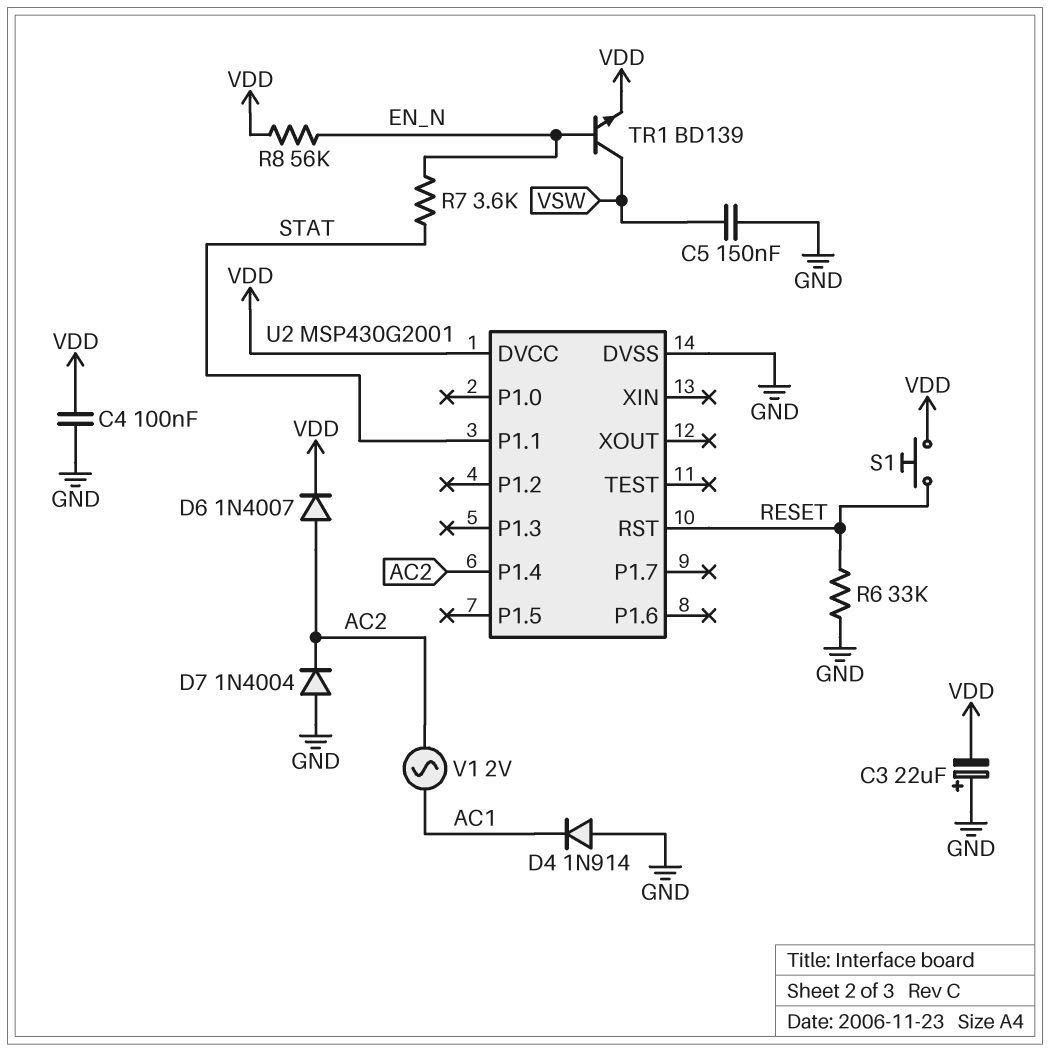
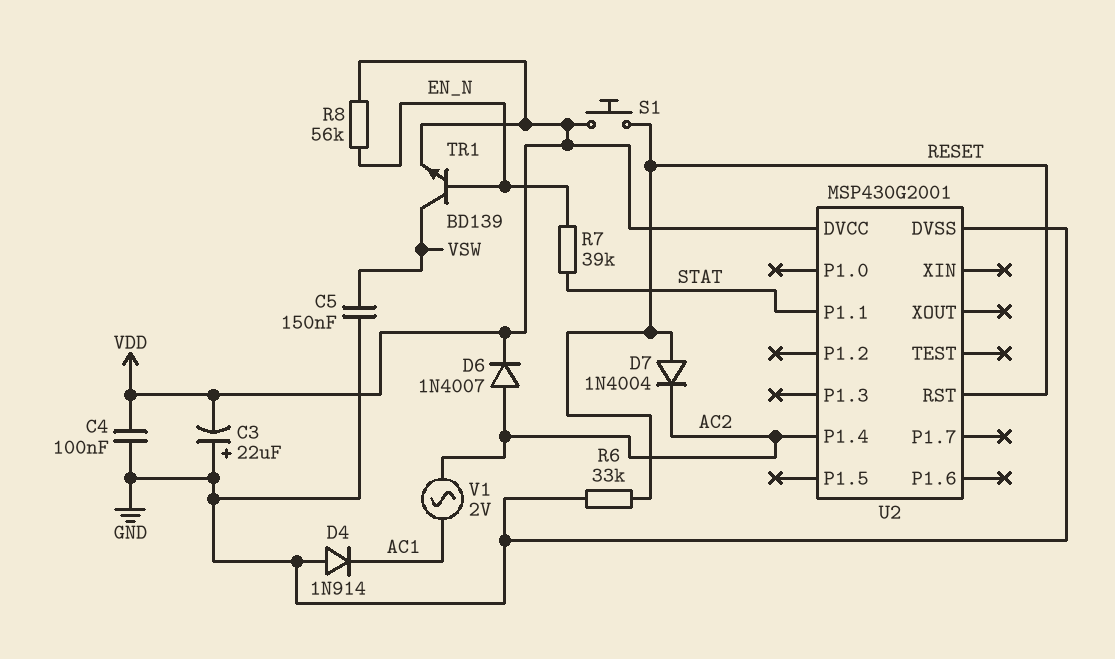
D7: diode 1N4004 (A GND, K AC2) -> diode 1N4004 (A RESET, K AC2)
R7: 3.6k (EN_N, STAT) -> 39k (EN_N, STAT)

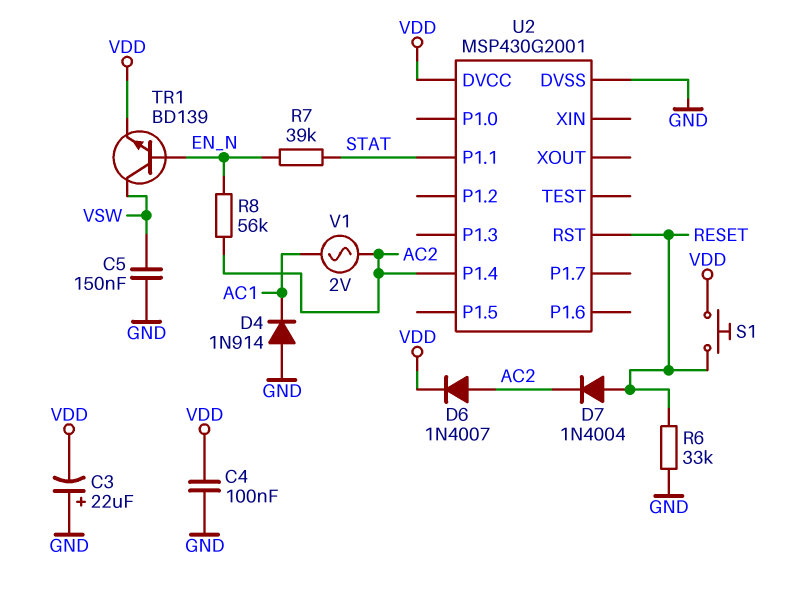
R8: 56k (EN_N, VDD) -> 56k (AC2, EN_N)

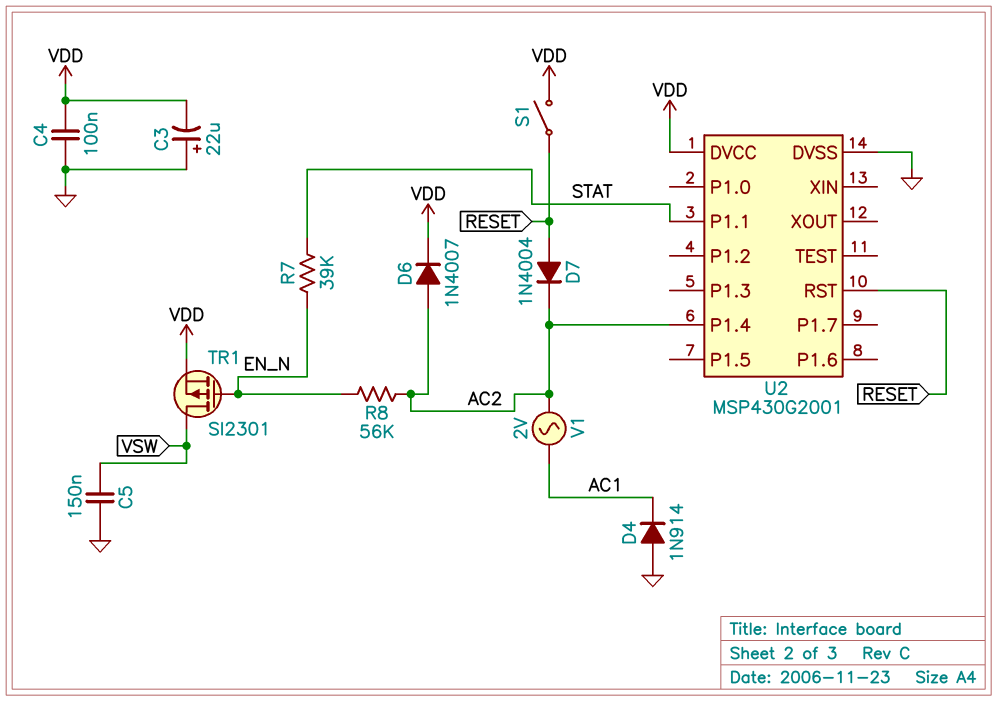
R6: 33k (GND, RESET) -> none
S1: button (RESET, VDD) -> switch (RESET, VDD)
TR1: NPN BD139 (B EN_N, C VSW, E VDD) -> PMOS SI2301 (G EN_N, D VSW, S VDD)

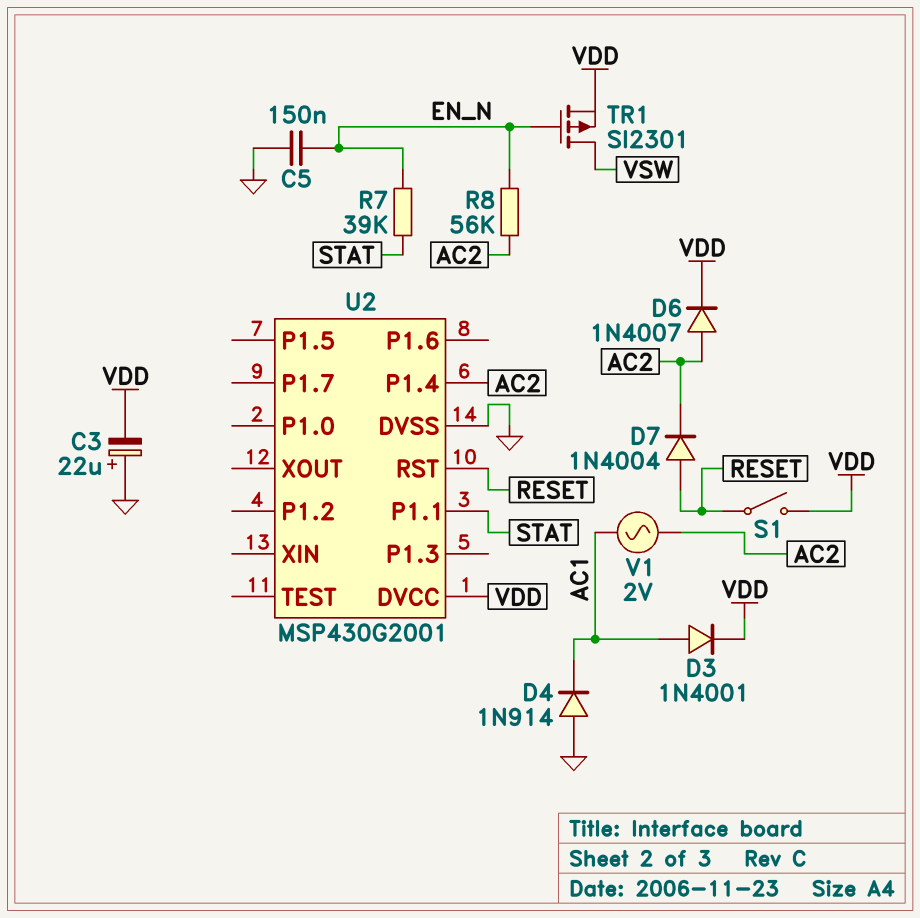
C4: 100nF (GND, VDD) -> none
C5: 150nF (GND, VSW) -> 150nF (EN_N, GND)
D3: none -> diode 1N4001 (A AC1, K VDD)

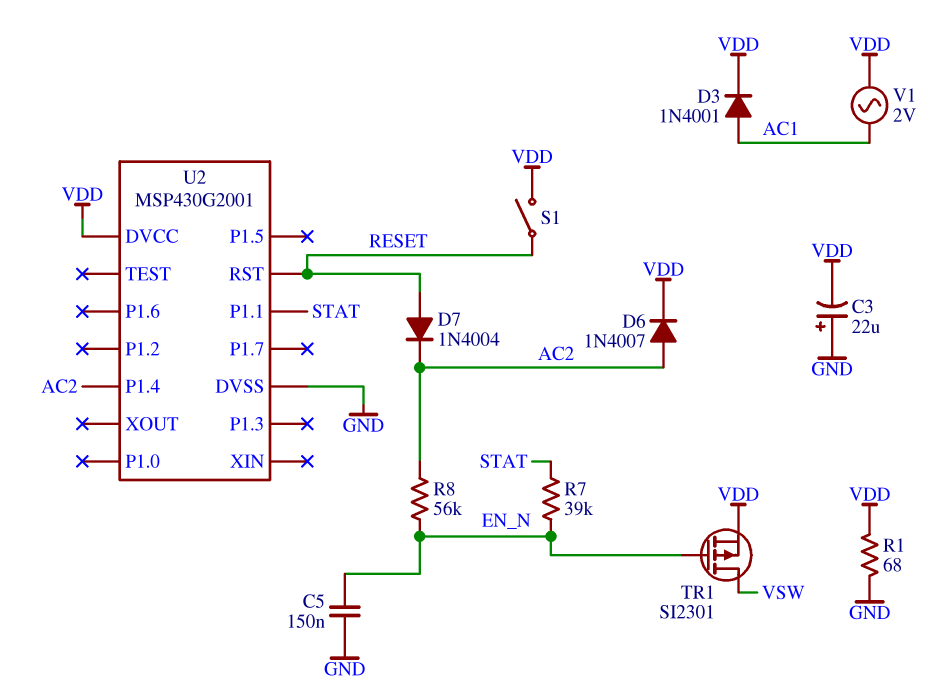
D4: diode 1N914 (A GND, K AC1) -> none
R1: none -> 68 (GND, VDD)
V1: AC 2V (AC1, AC2) -> AC 2V (AC1, VDD)

